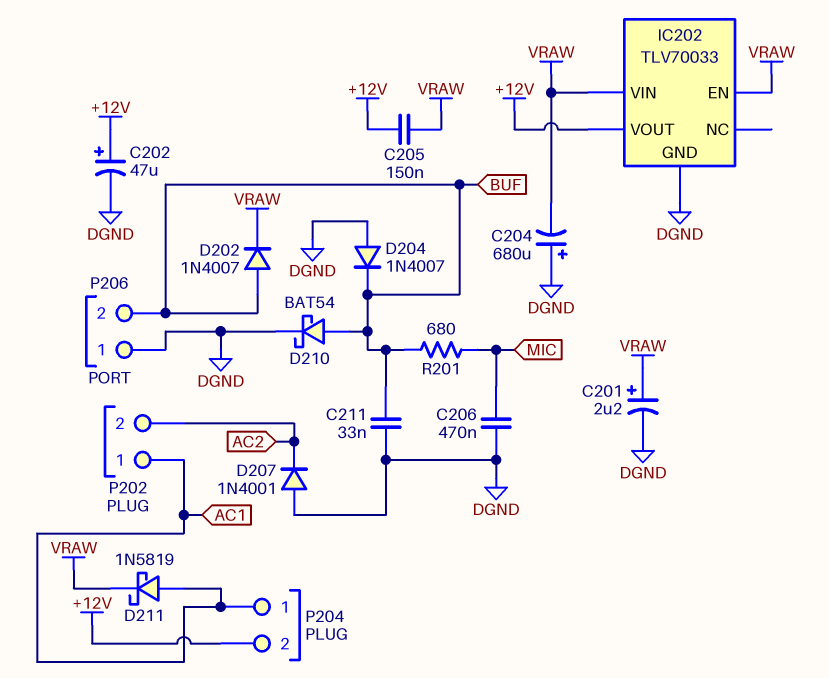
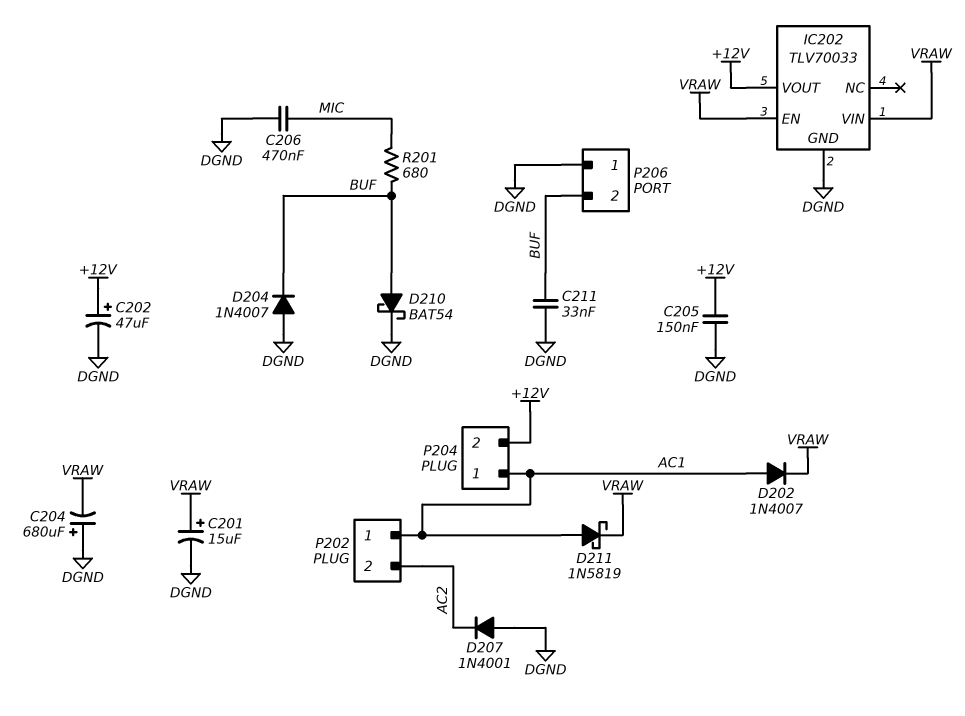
C201: 2.2uF (plus VRAW, minus DGND) -> 15uF (plus VRAW, minus DGND)
C205: 150nF (+12V, VRAW) -> 150nF (+12V, DGND)
D202: diode 1N4007 (A BUF, K VRAW) -> diode 1N4007 (A AC1, K VRAW)

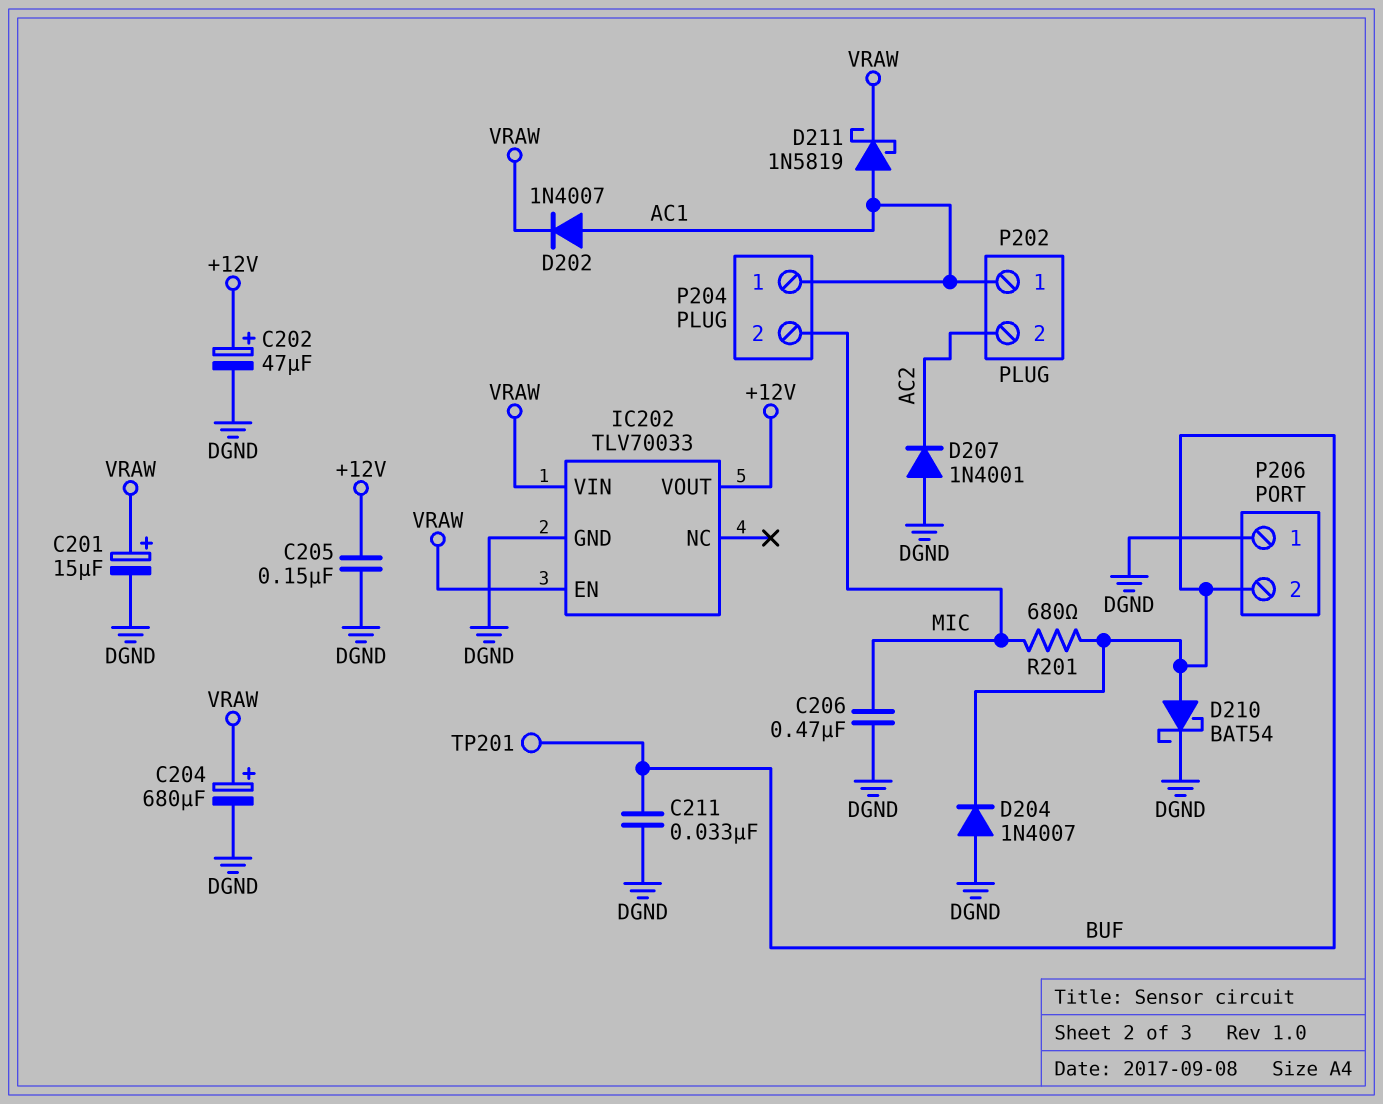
C204: 680uF (plus DGND, minus VRAW) -> 680uF (plus VRAW, minus DGND)
P204 pin 2: +12V -> MIC
TP201: none -> test point (BUF)

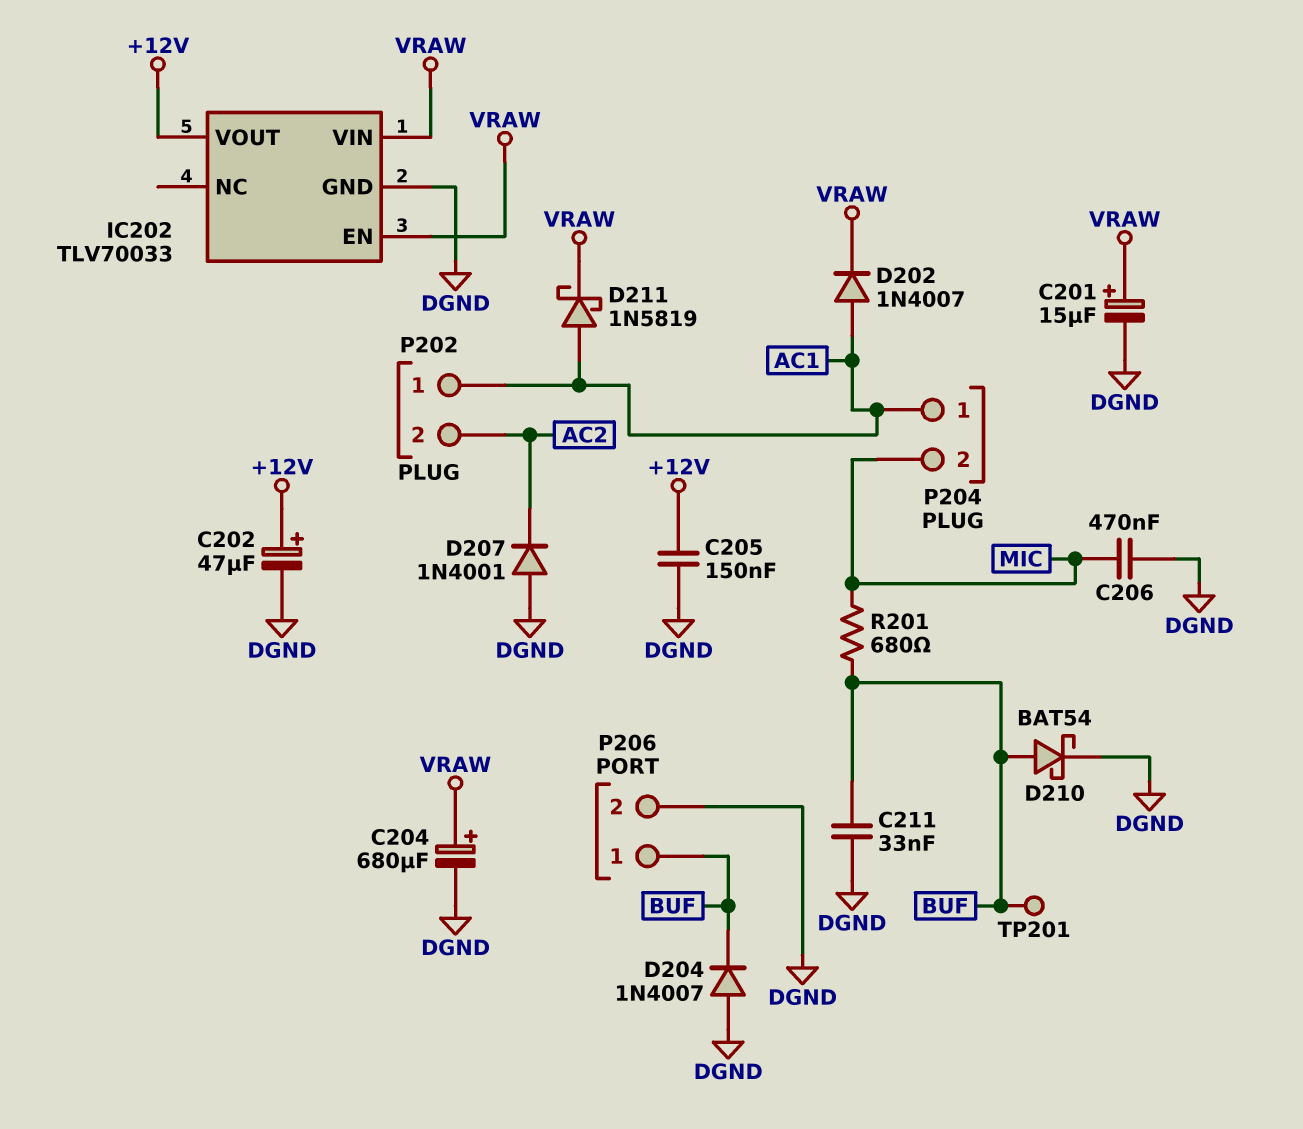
P206 pin 1: DGND -> BUF
P206 pin 2: BUF -> DGND

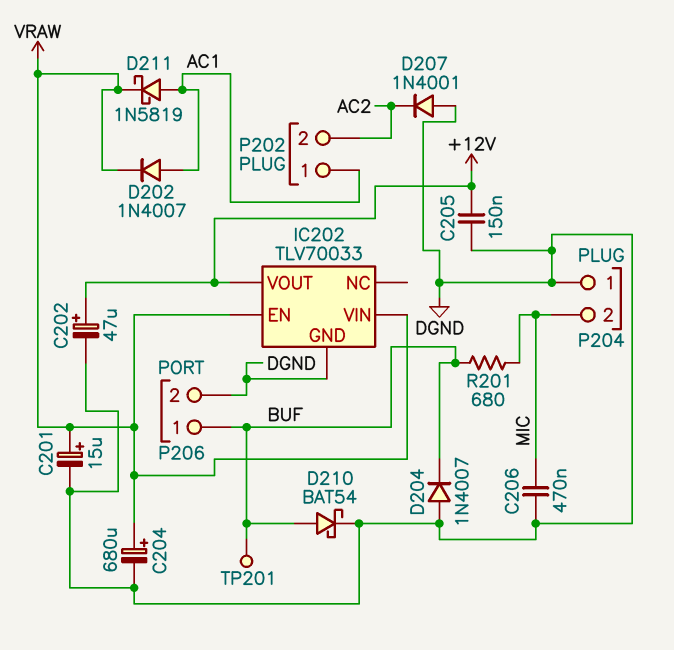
C211: 33nF (BUF, DGND) -> none
P204 pin 1: AC1 -> DGND

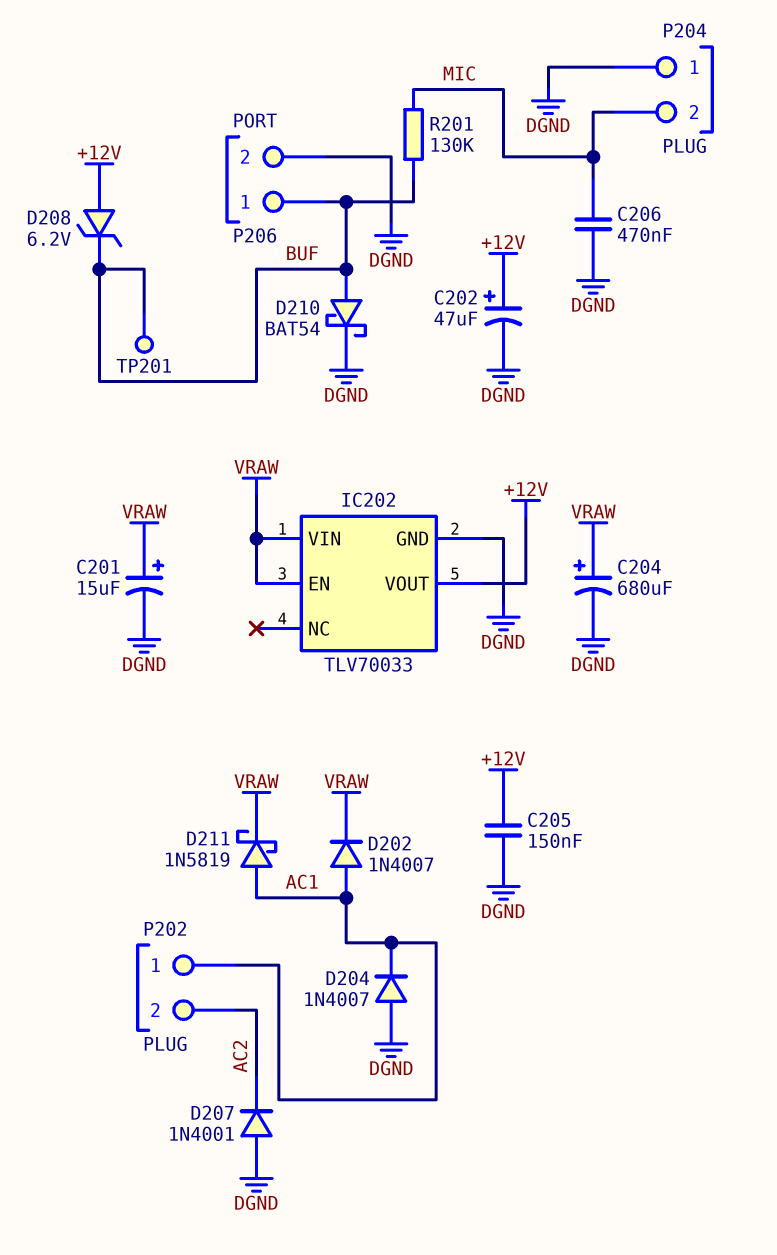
D204: diode 1N4007 (A DGND, K BUF) -> diode 1N4007 (A DGND, K AC1)
D208: none -> zener 6.2V (A +12V, K BUF)
R201: 680 (BUF, MIC) -> 130k (BUF, MIC)

